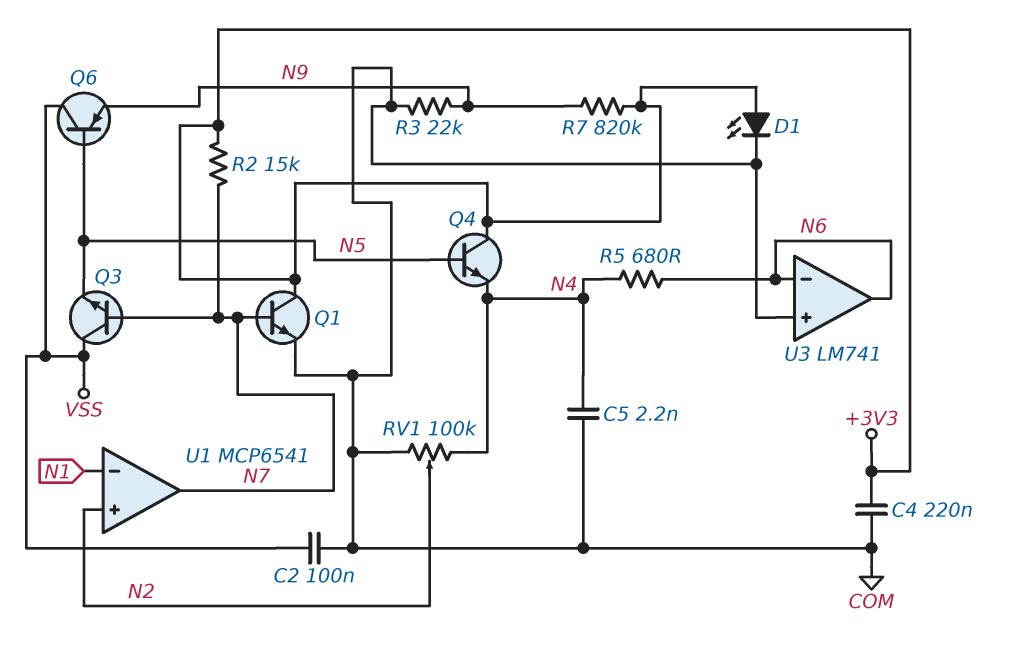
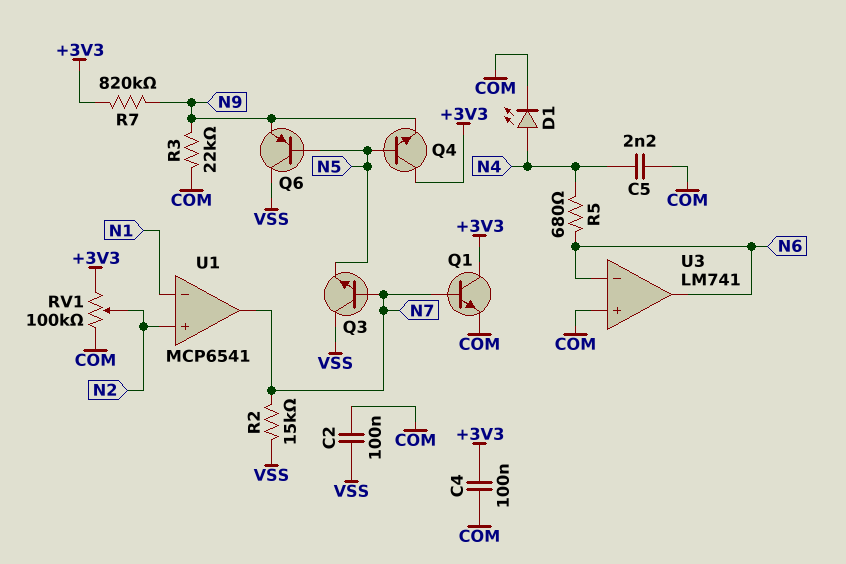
C4: 220nF (+3V3, COM) -> 100nF (+3V3, COM)
D1: LED (A +3V3, K COM) -> LED (A N4, K COM)
Q4: NPN (B N5, C +3V3, E N4) -> NPN (B N5, C +3V3, E N9)
R2: 15k (+3V3, N7) -> 15k (N7, VSS)
RV1: 100k (COM, N4, wiper N2) -> 100k (+3V3, COM, wiper N2)

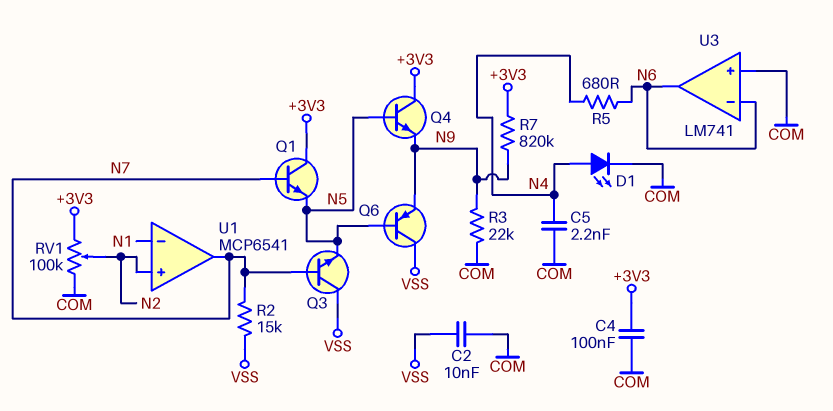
C2: 100nF (COM, VSS) -> 10nF (COM, VSS)
Q1: NPN (B N7, C +3V3, E COM) -> NPN (B N7, C +3V3, E N5)

